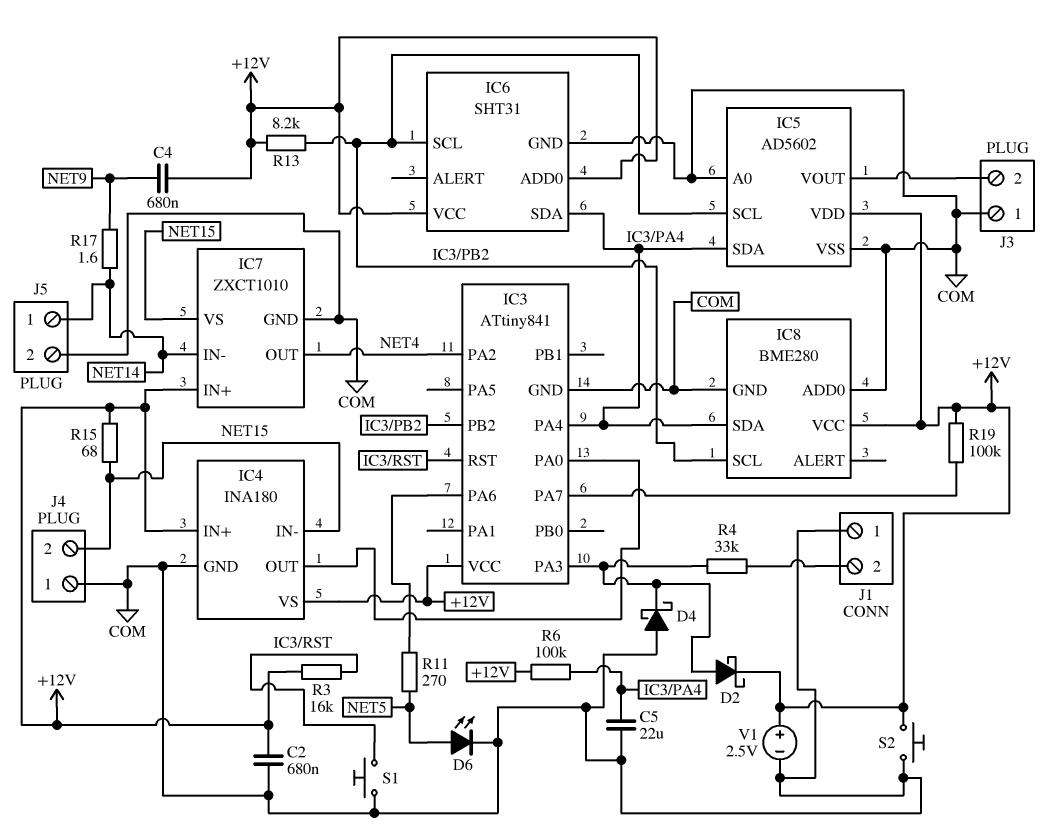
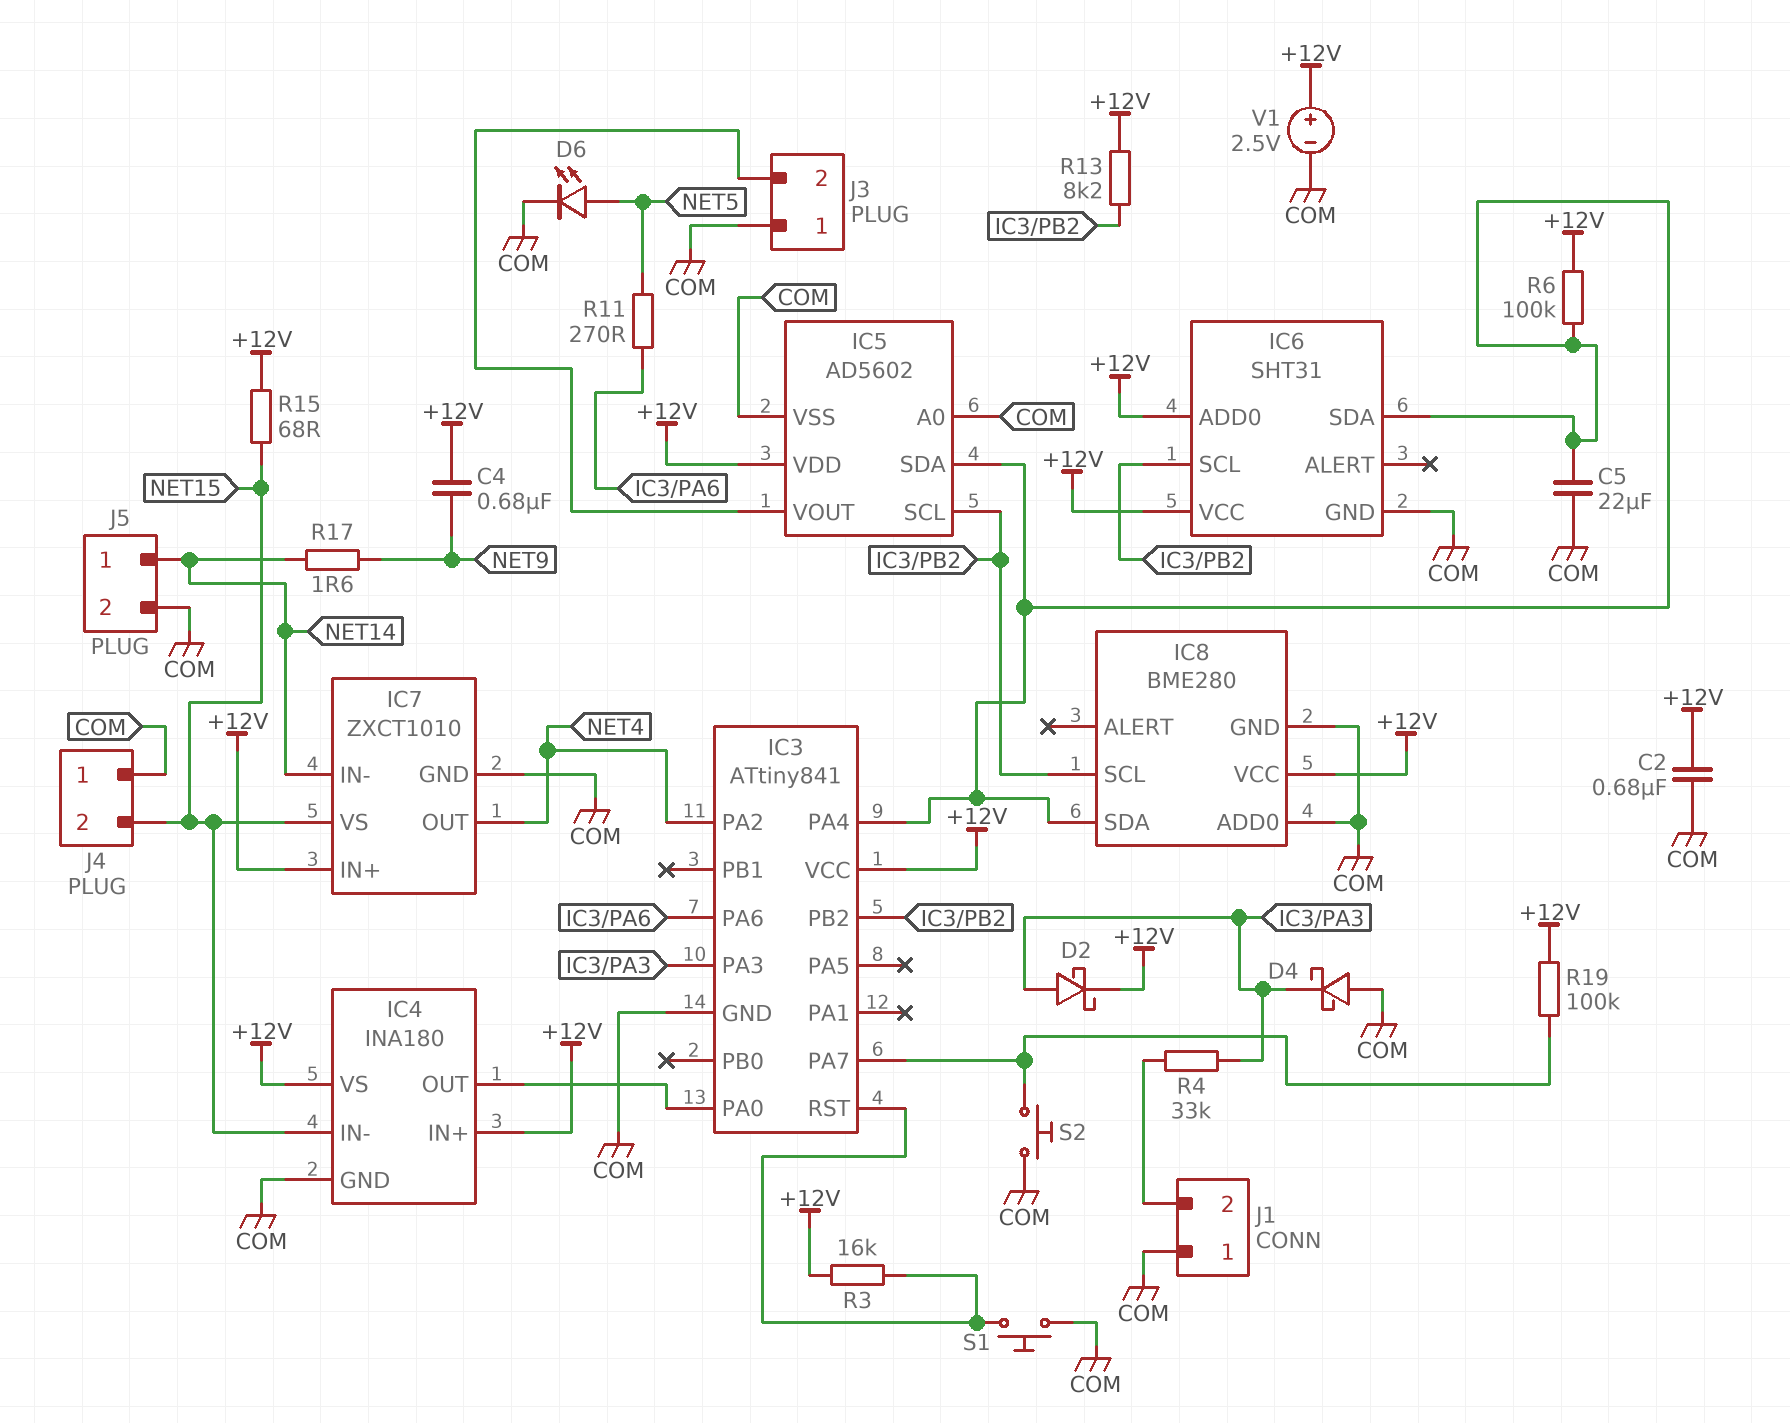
S2: button (+12V, COM) -> button (COM, IC3/PA7)

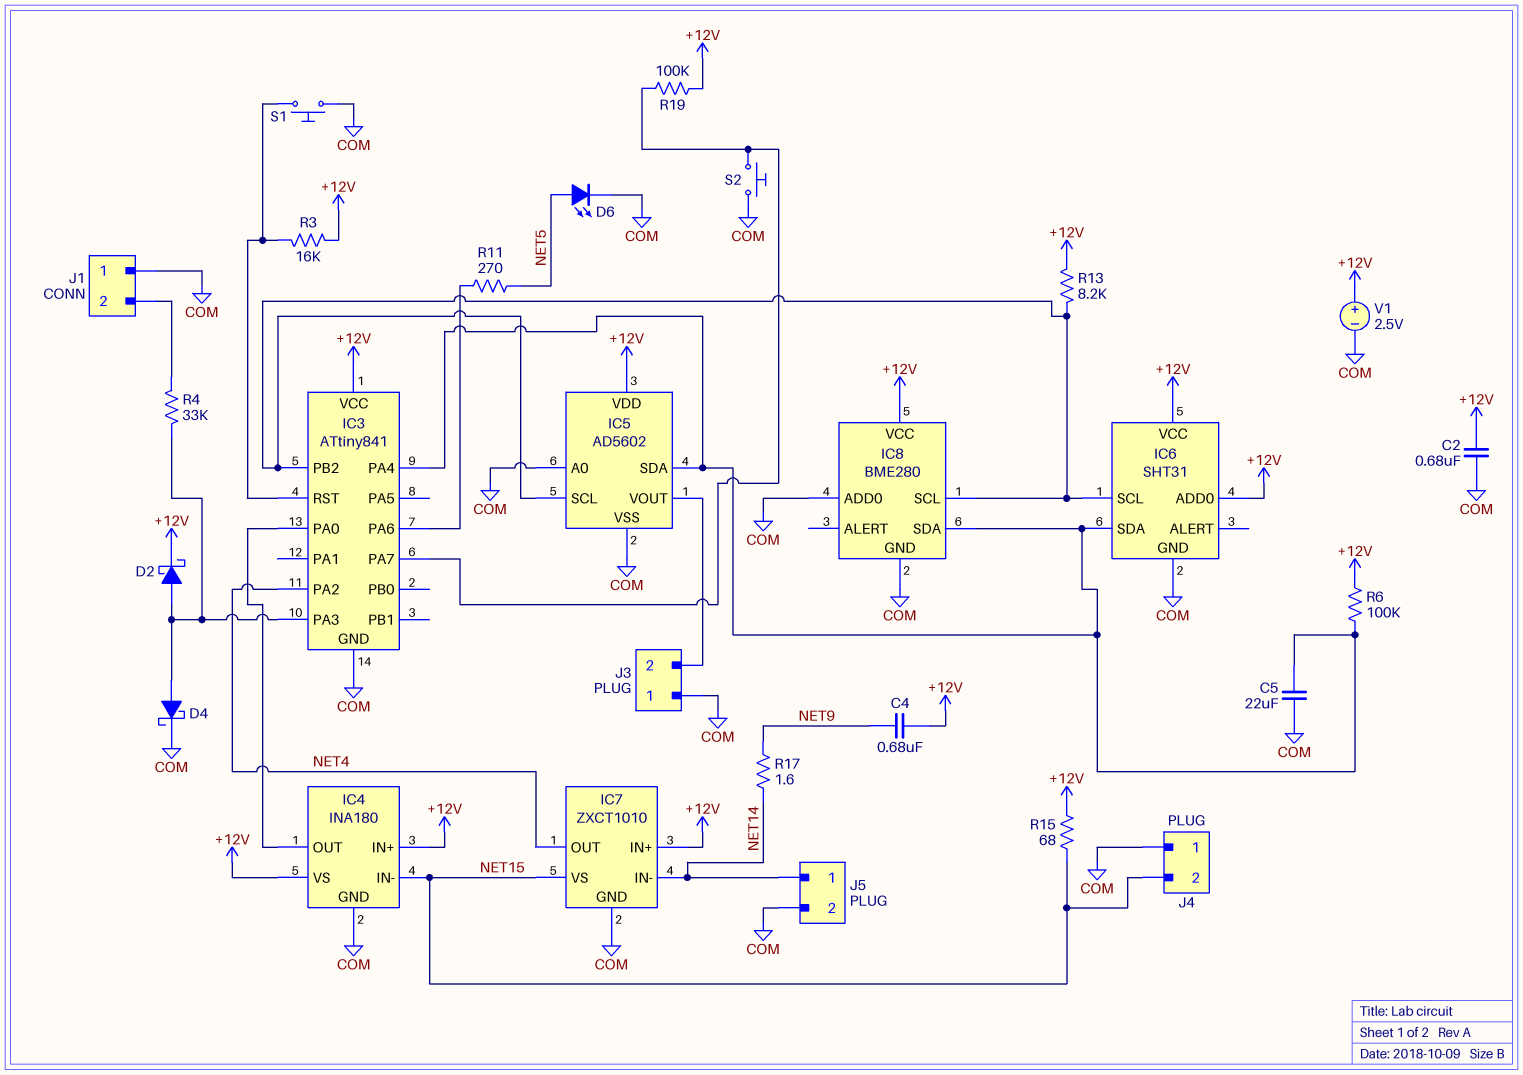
D4: schottky (A COM, K IC3/PA3) -> schottky (A IC3/PA3, K COM)

